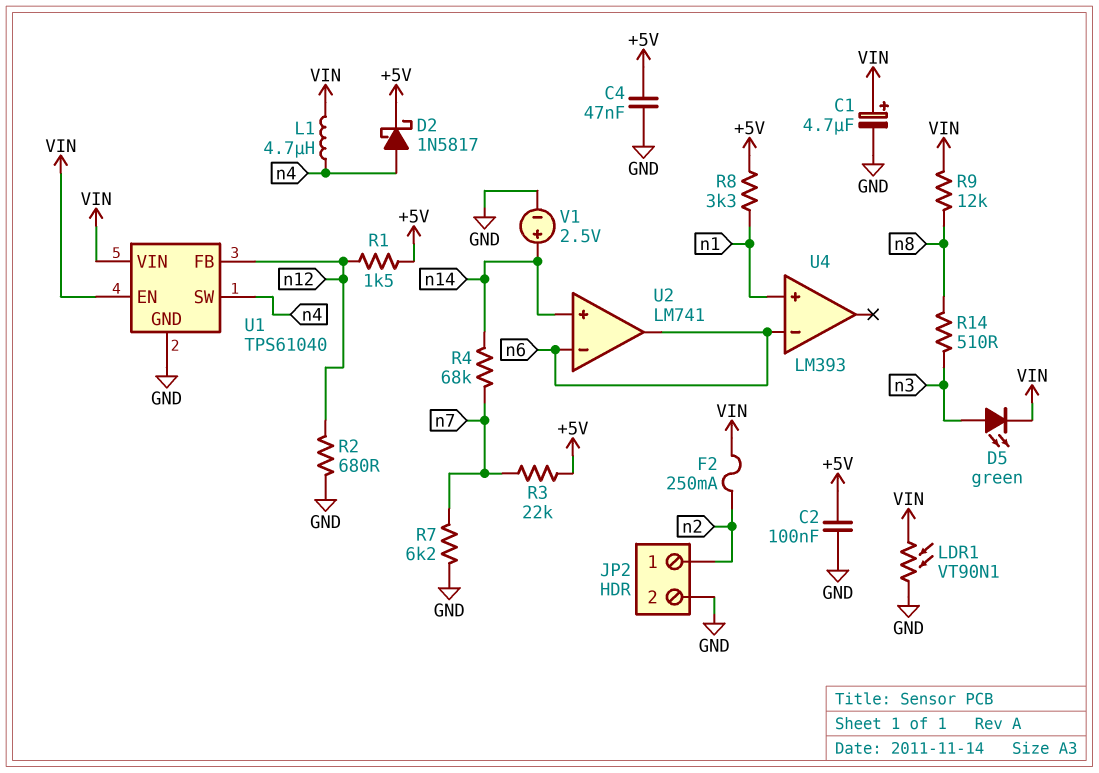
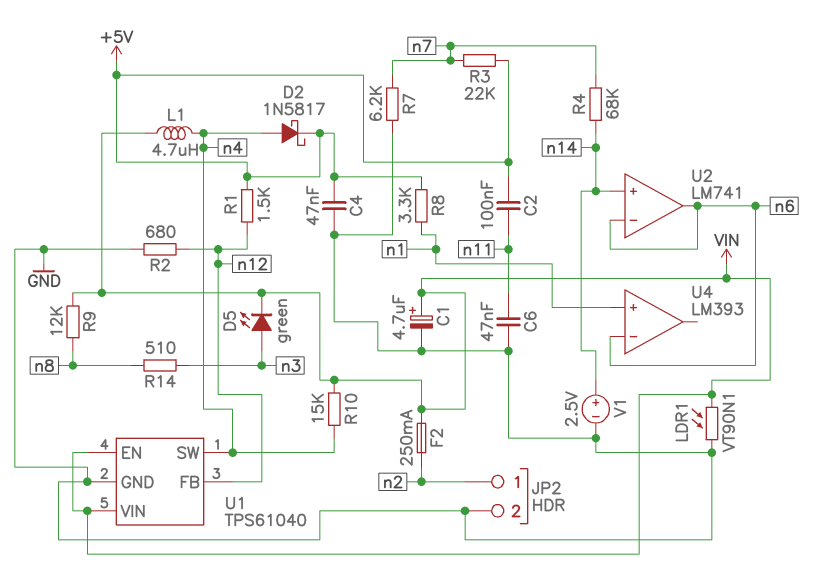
C2: 100nF (+5V, GND) -> 100nF (+5V, n11)
C6: none -> 47nF (GND, n11)
R10: none -> 15k (VIN, n4)

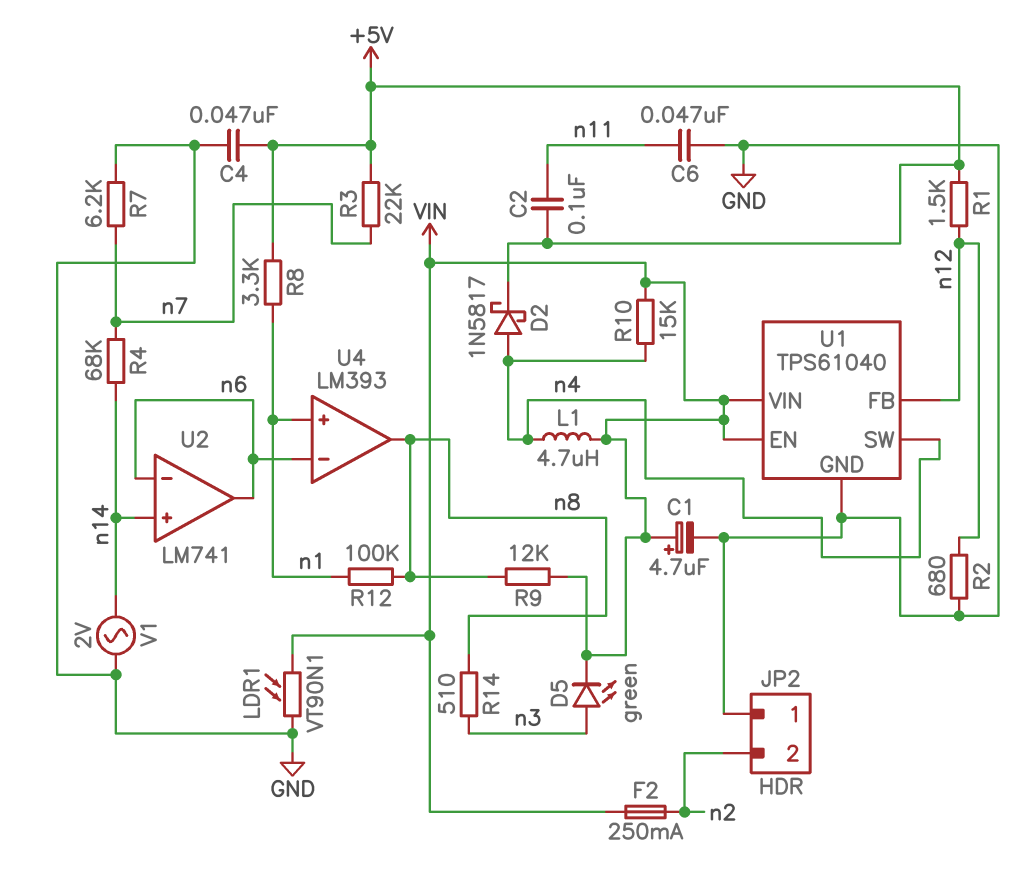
JP2 pin 1: n2 -> GND
JP2 pin 2: GND -> n2
R12: none -> 100k (n1, n8)
U4 pin out: none -> n8
V1: 2.5V (plus n14, minus GND) -> AC 2V (GND, n14)

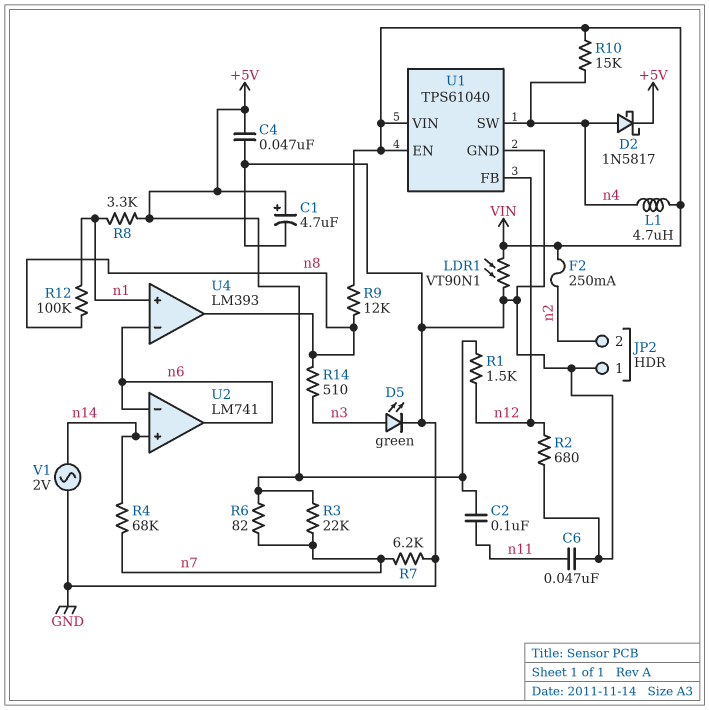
C1: 4.7uF (plus VIN, minus GND) -> 4.7uF (plus +5V, minus GND)
D5: LED green (A n3, K VIN) -> LED green (A n3, K GND)
R6: none -> 82 (+5V, n7)

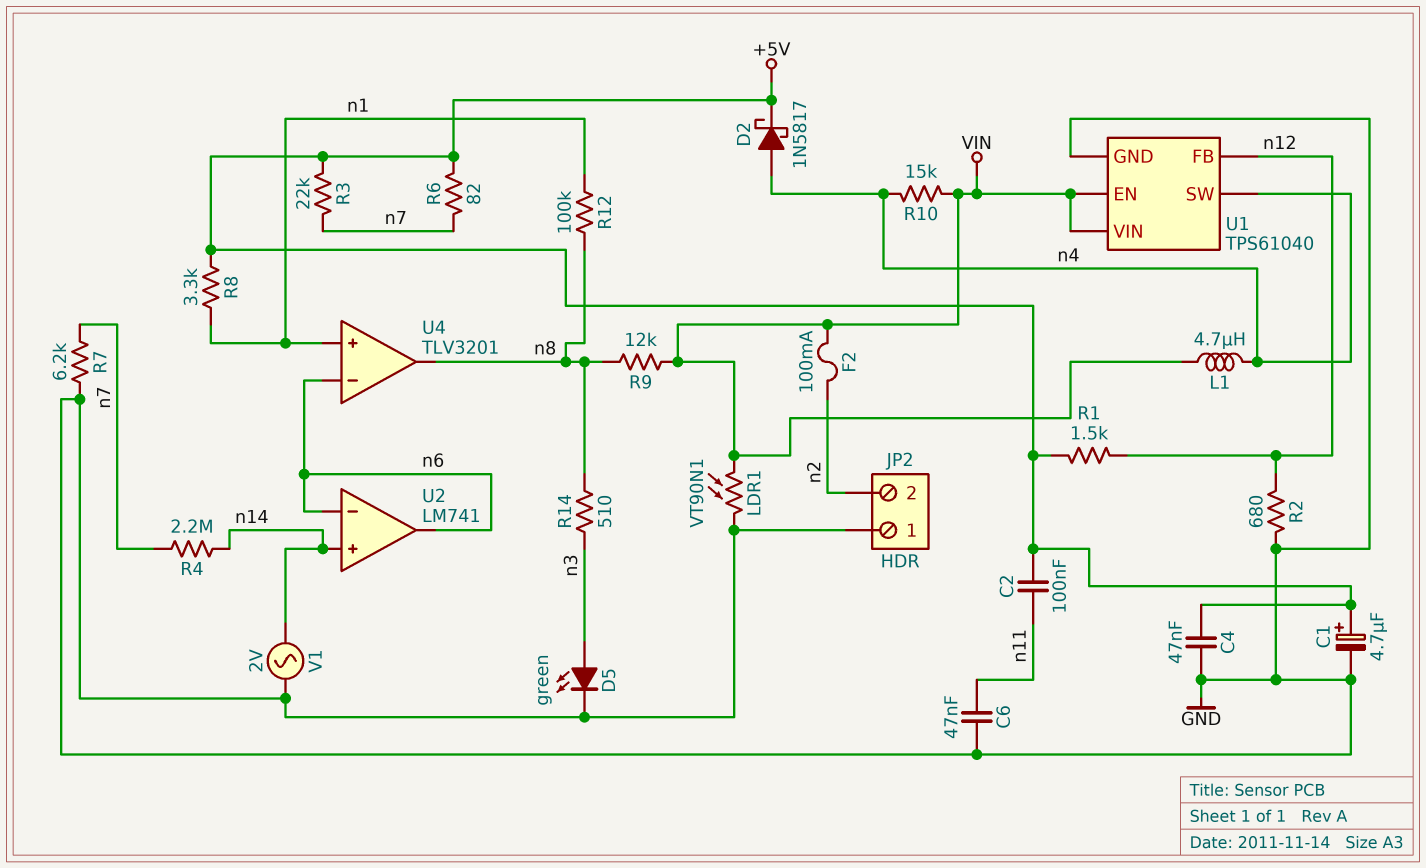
F2: 250mA (VIN, n2) -> 100mA (VIN, n2)
R4: 68k (n7, n14) -> 2.2M (n7, n14)
U4: LM393 -> TLV3201

